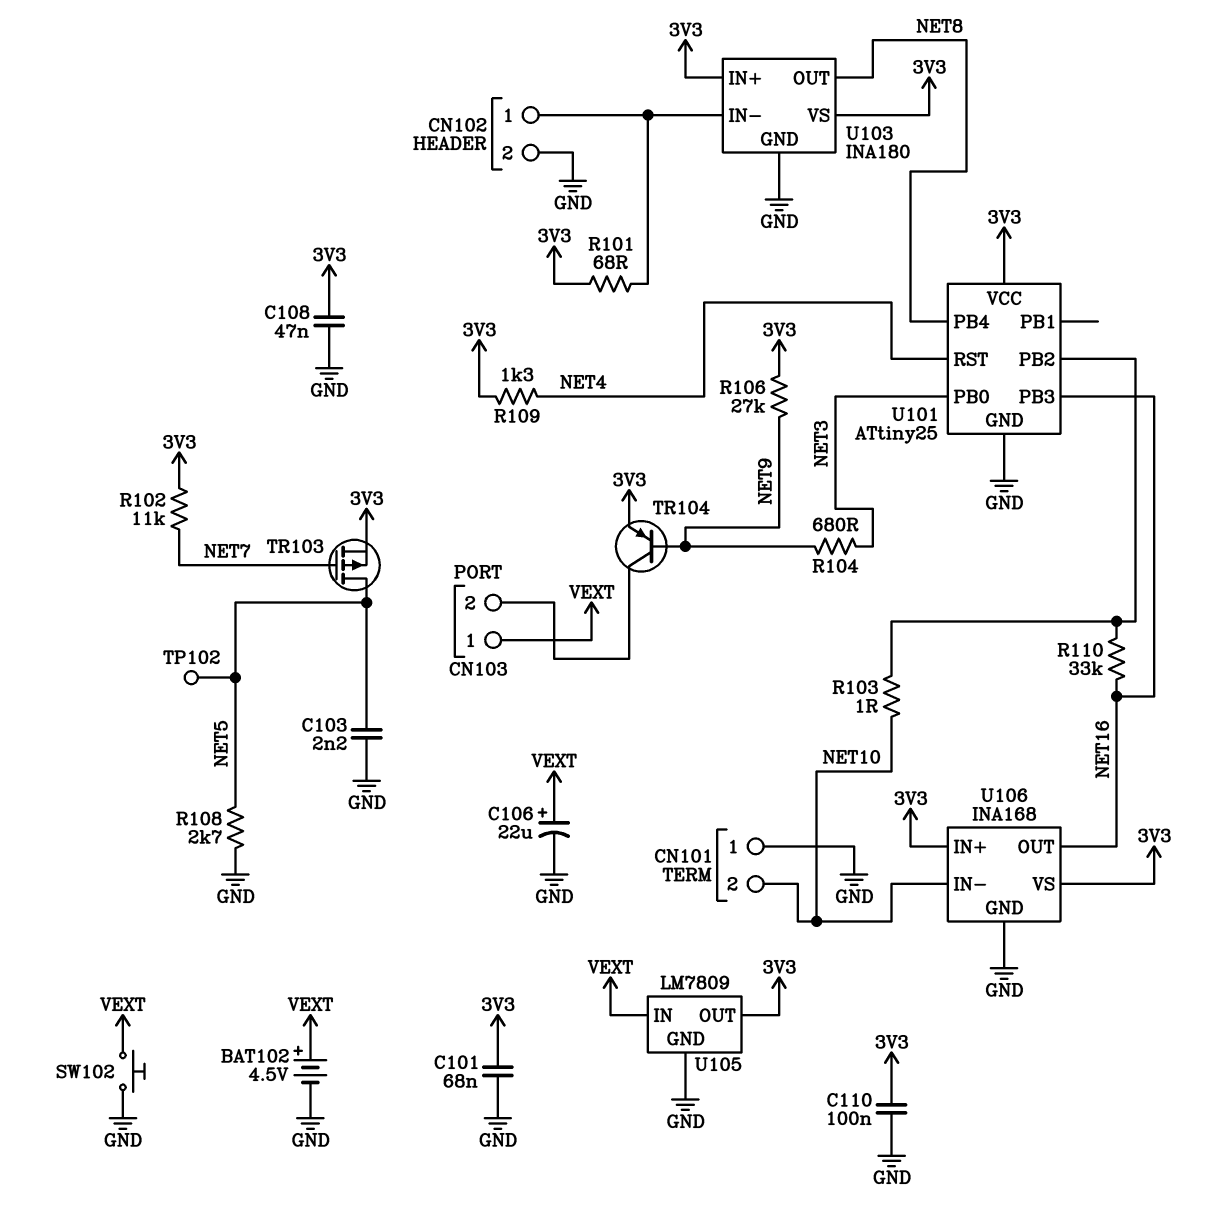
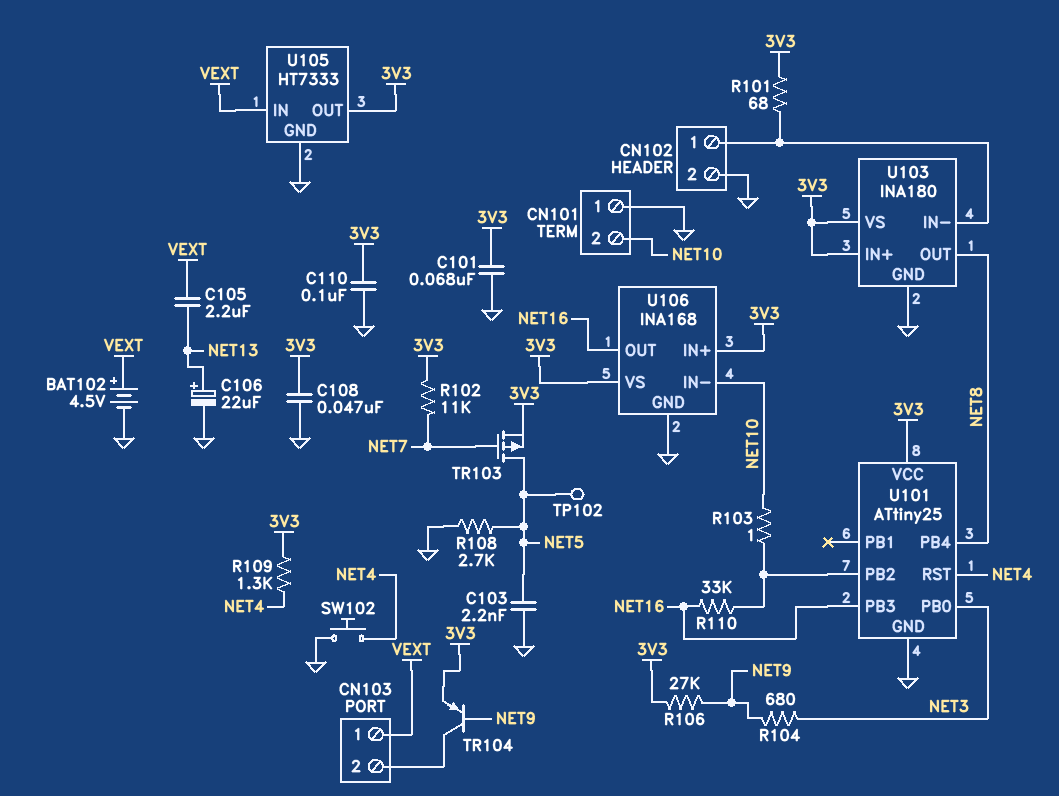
C105: none -> 2.2uF (NET13, VEXT)
C106: 22uF (plus VEXT, minus GND) -> 22uF (plus NET13, minus GND)
SW102: button (GND, VEXT) -> button (GND, NET4)
U105: LM7809 -> HT7333

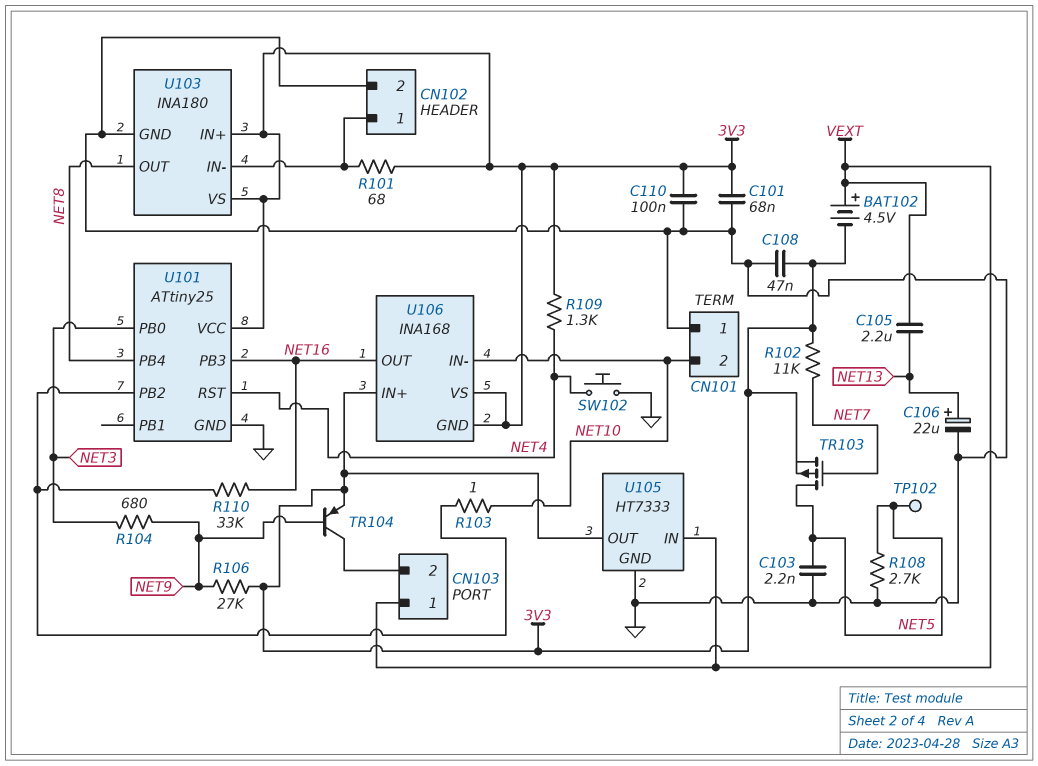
BAT102: 4.5V (plus VEXT, minus GND) -> 4.5V (plus VEXT, minus 3V3)
U106 pin GND: GND -> 3V3

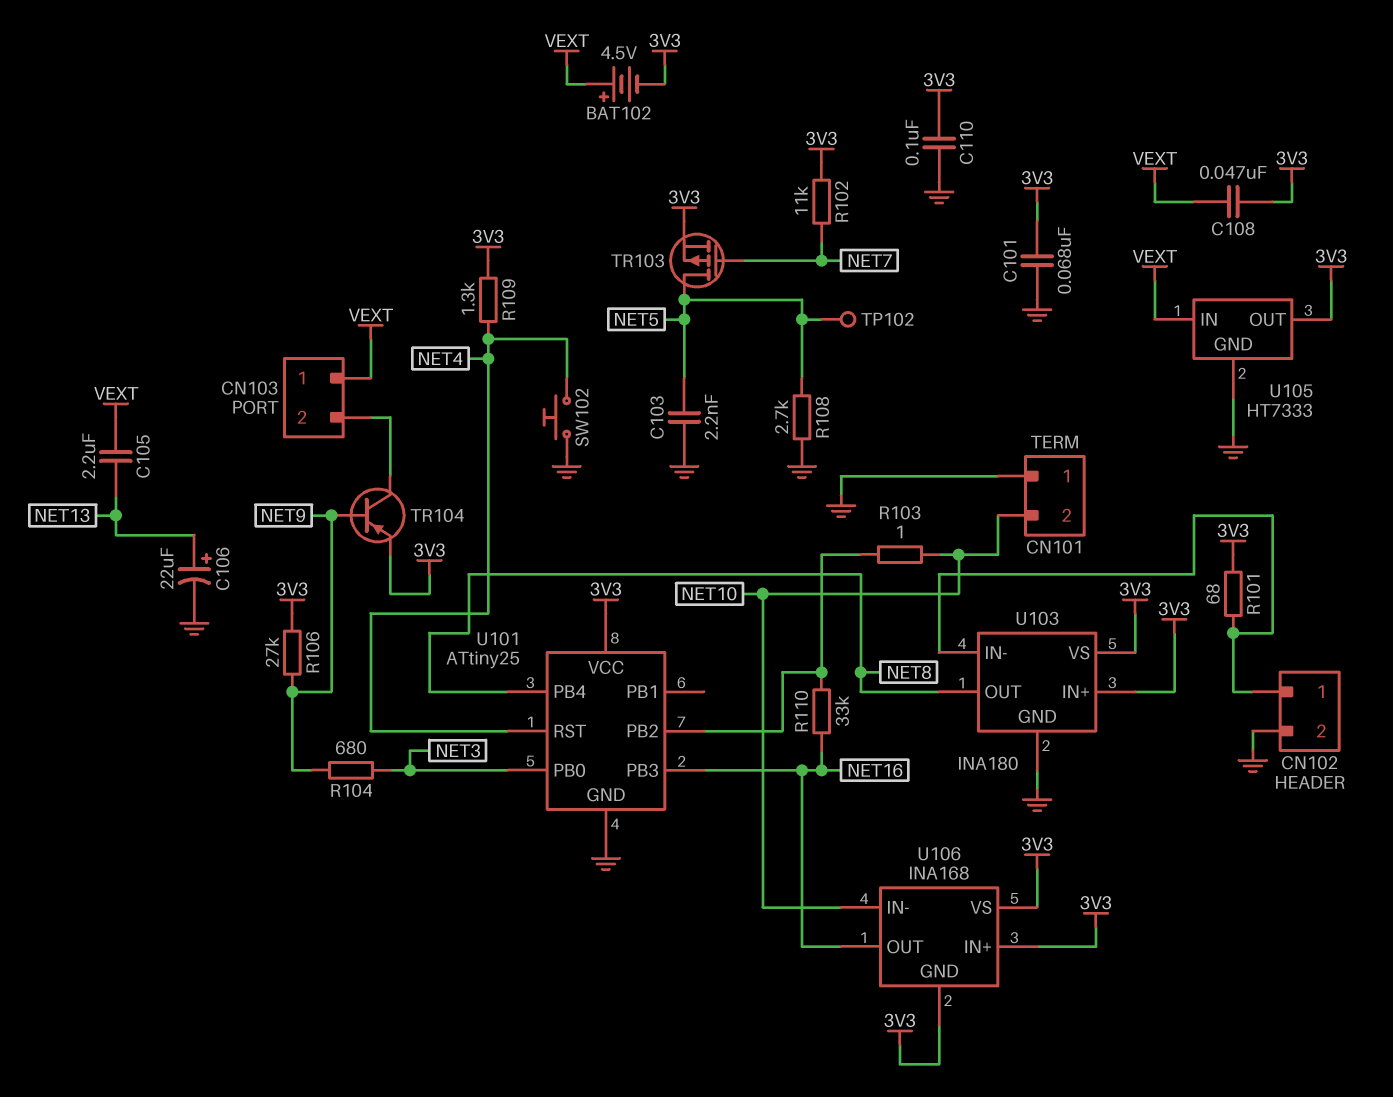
C108: 47nF (3V3, GND) -> 47nF (3V3, VEXT)

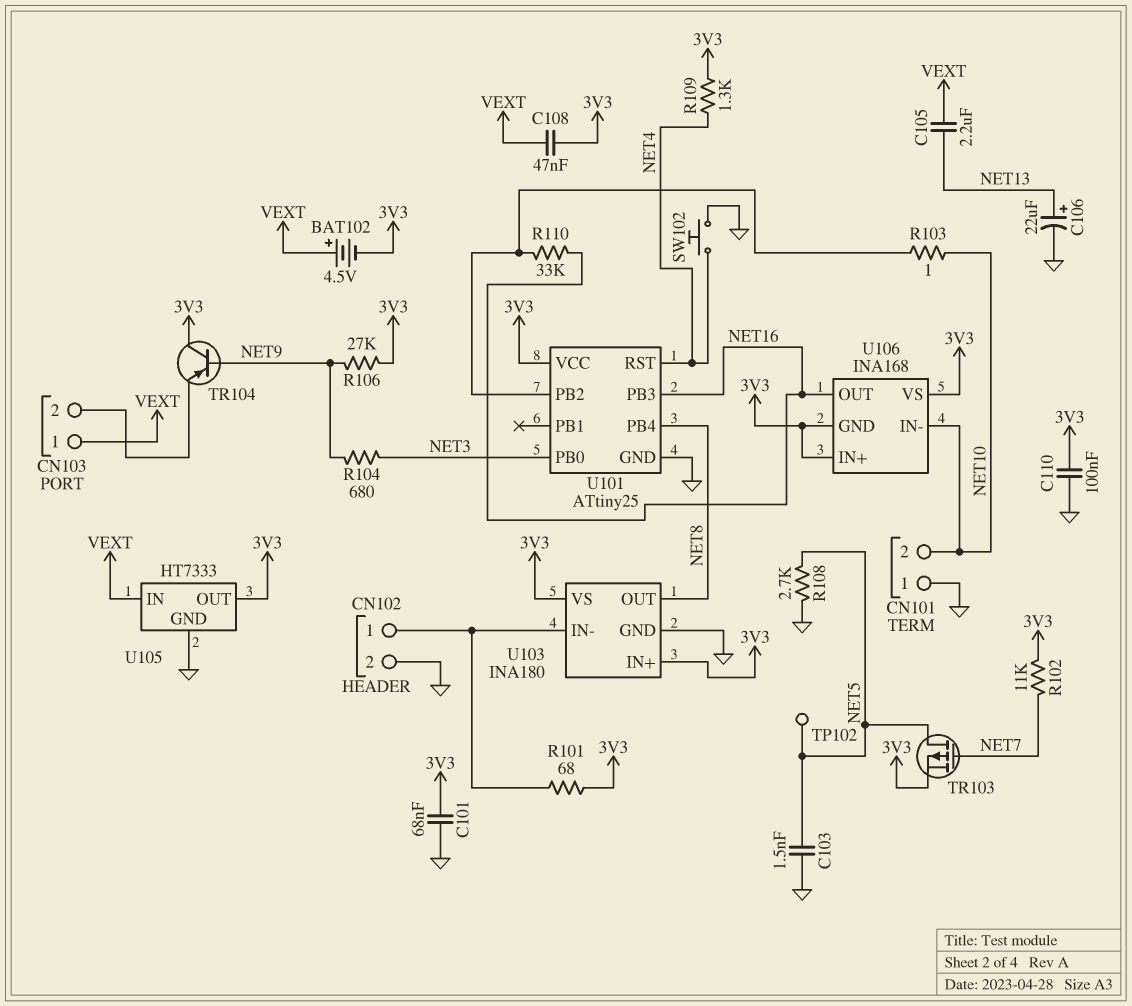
C103: 2.2nF (GND, NET5) -> 1.5nF (GND, NET5)
TR104: PNP (B NET9, C CN103/2, E 3V3) -> PNP (B NET9, C 3V3, E CN103/2)

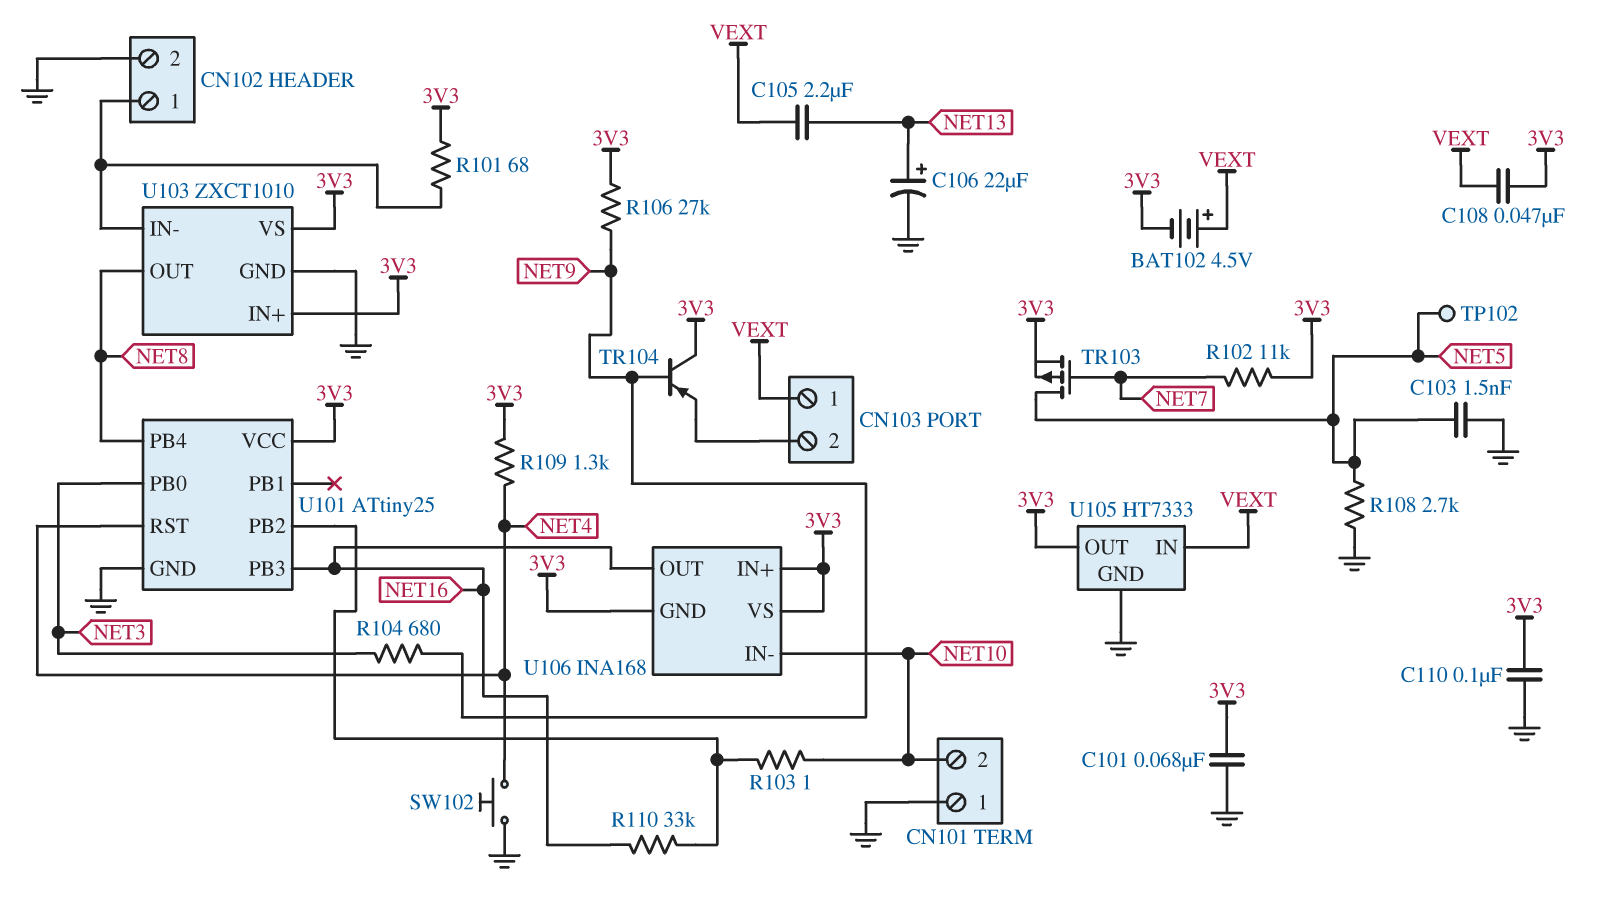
U103: INA180 -> ZXCT1010

